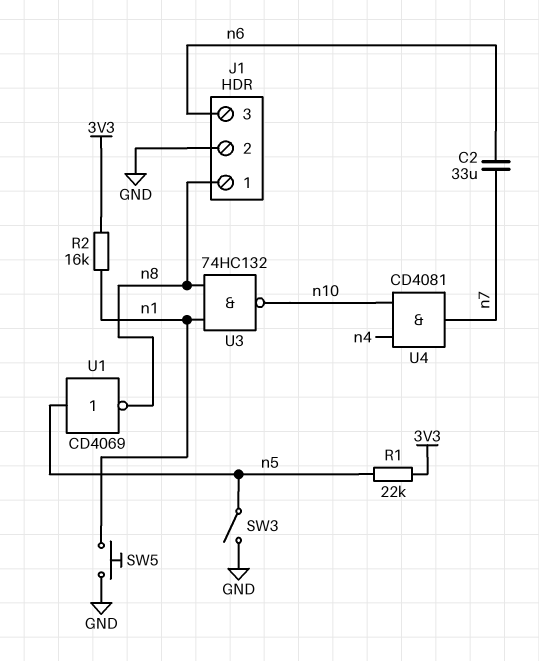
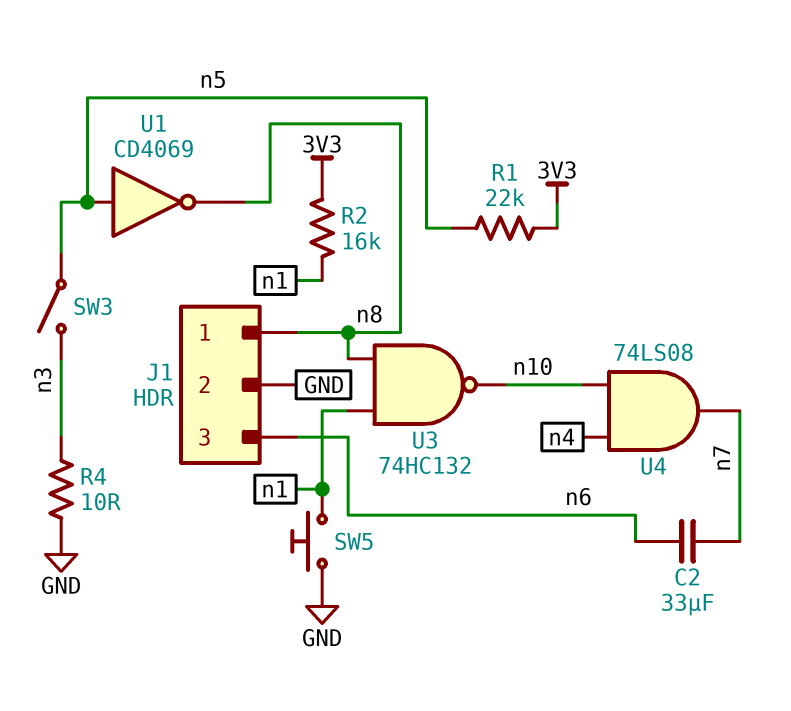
R4: none -> 10 (GND, n3)
SW3: switch (GND, n5) -> switch (n3, n5)
U4: AND CD4081 (in n4, in n10, out n7) -> AND 74LS08 (in n4, in n10, out n7)

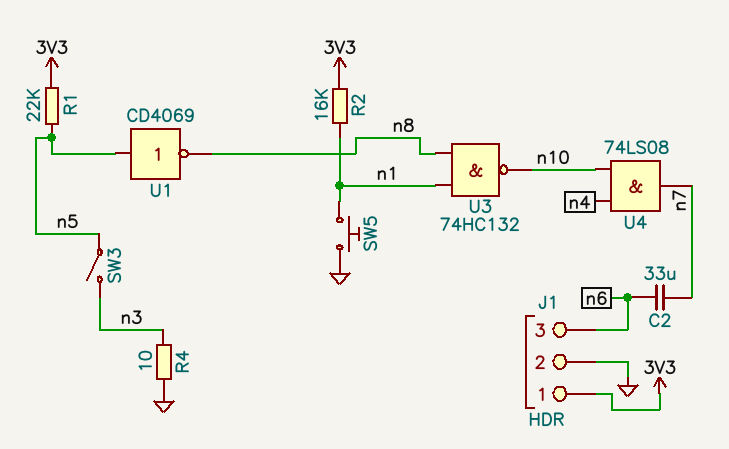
J1 pin 1: n8 -> 3V3

